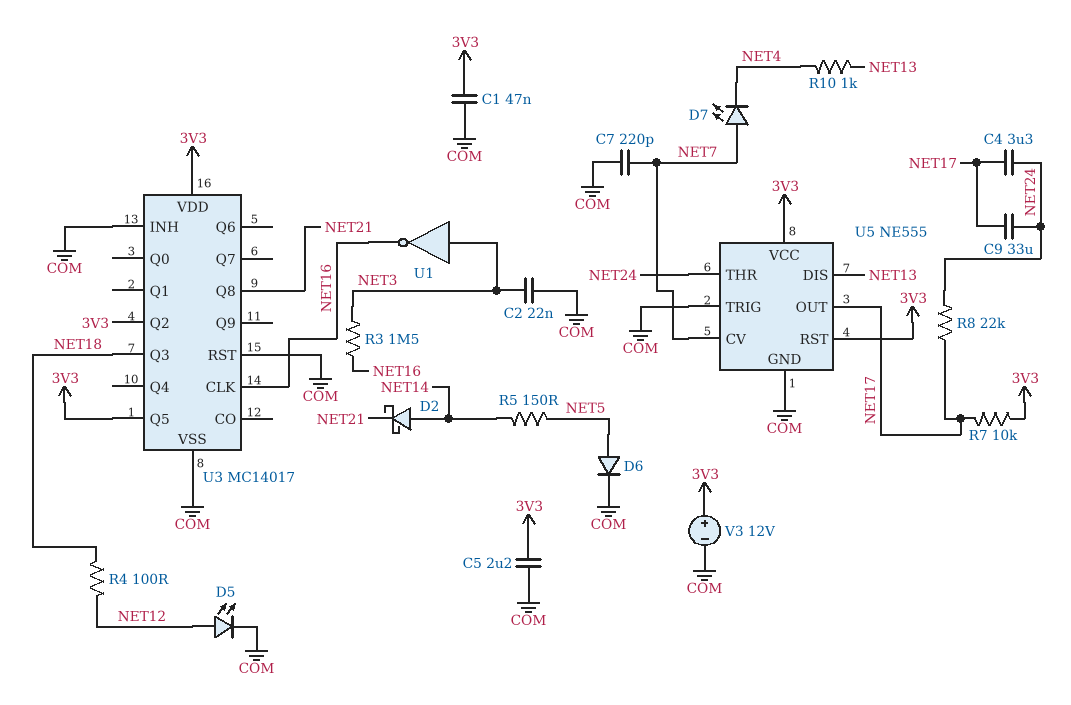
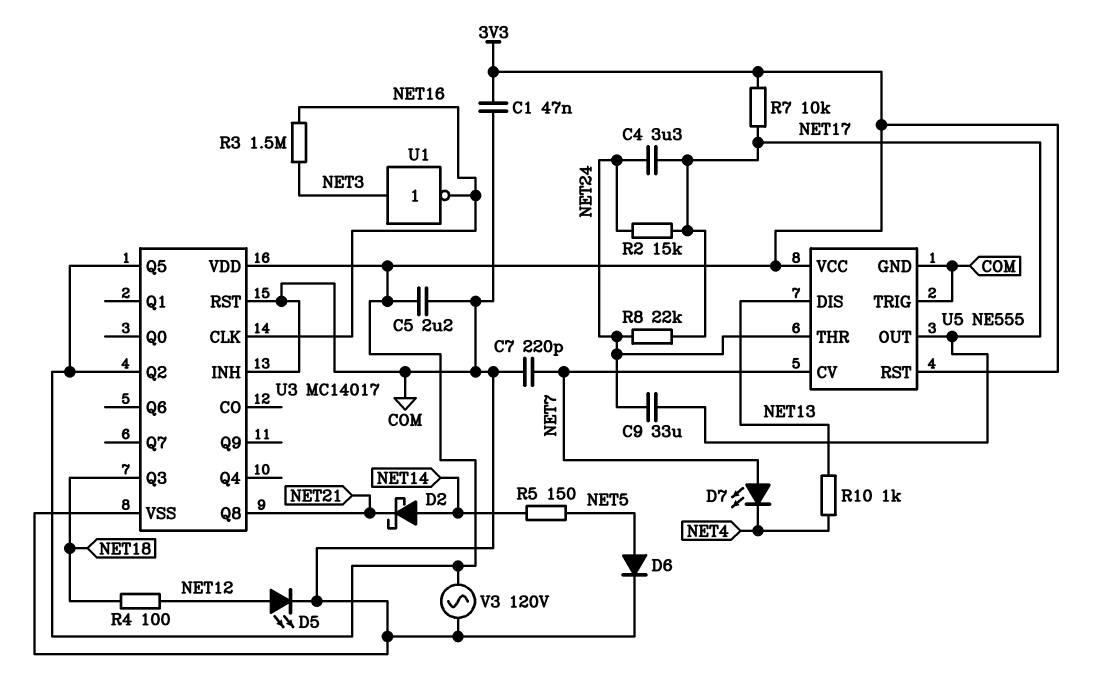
C2: 22nF (COM, NET3) -> none
R2: none -> 15k (NET17, NET24)
V3: 12V (plus 3V3, minus COM) -> AC 120V (3V3, COM)

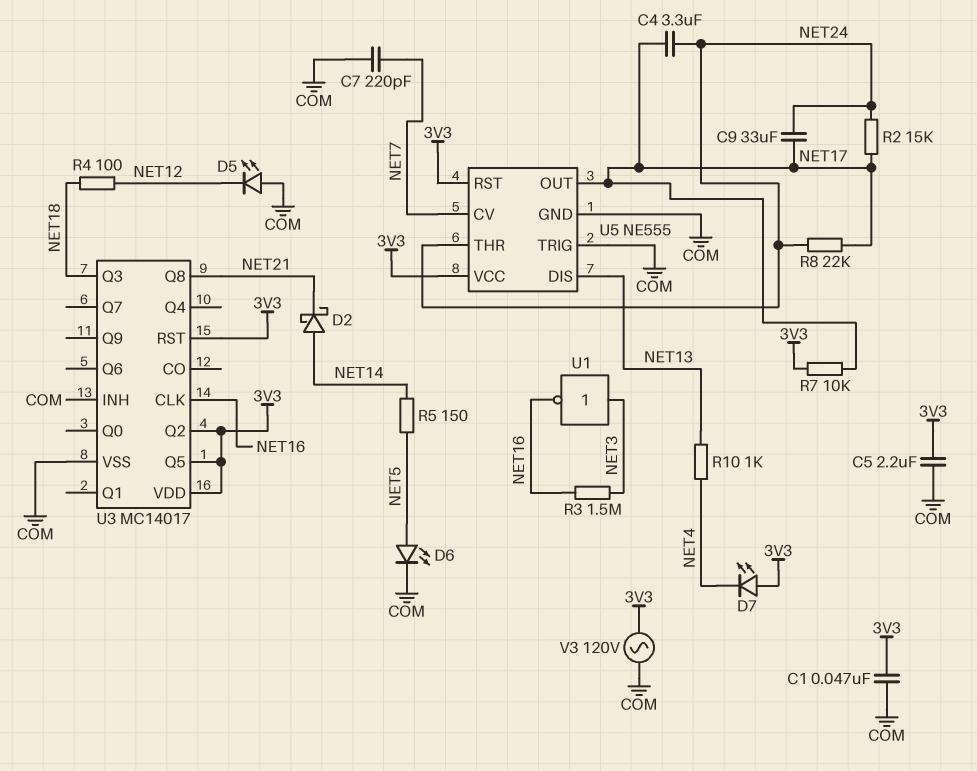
D5: LED (A NET12, K COM) -> LED (A COM, K NET12)
D6: diode (A NET5, K COM) -> LED (A NET5, K COM)
D7: LED (A NET7, K NET4) -> LED (A 3V3, K NET4)
U3 pin RST: COM -> 3V3

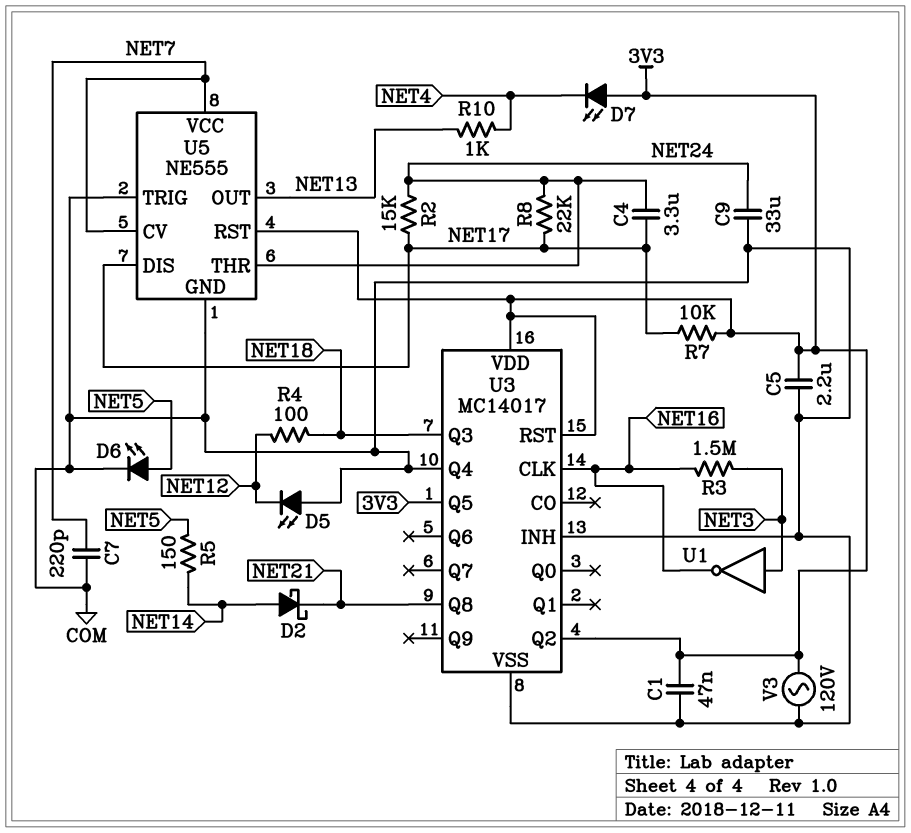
C9: 33uF (NET17, NET24) -> 33uF (COM, NET24)
U3 pin Q4: none -> COM
U5 pin DIS: NET13 -> NET17
U5 pin OUT: NET17 -> NET13
U5 pin VCC: 3V3 -> NET7

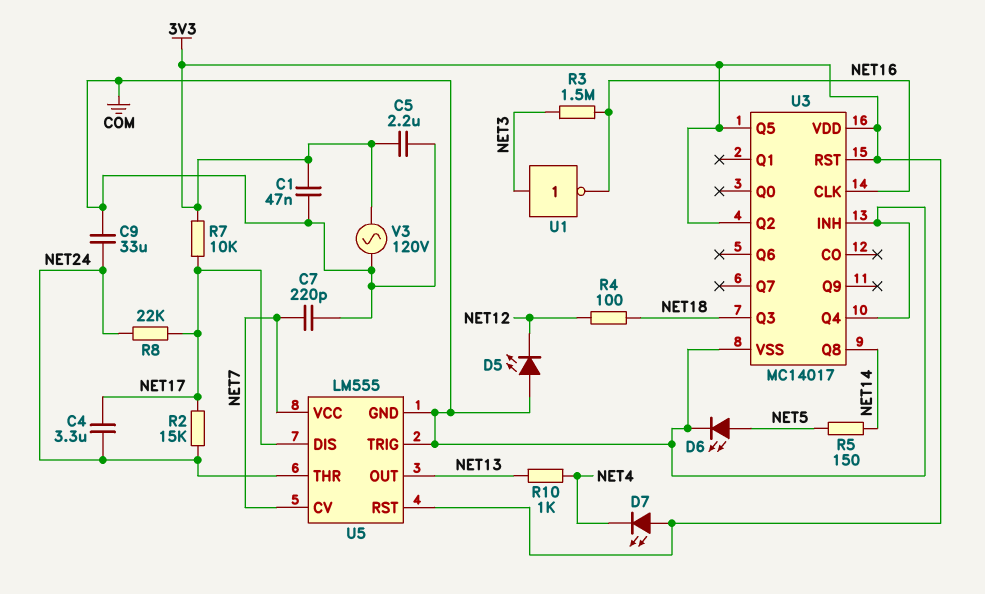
D2: schottky (A NET14, K NET21) -> none
U3 pin Q8: NET21 -> NET14
U5: NE555 -> LM555

